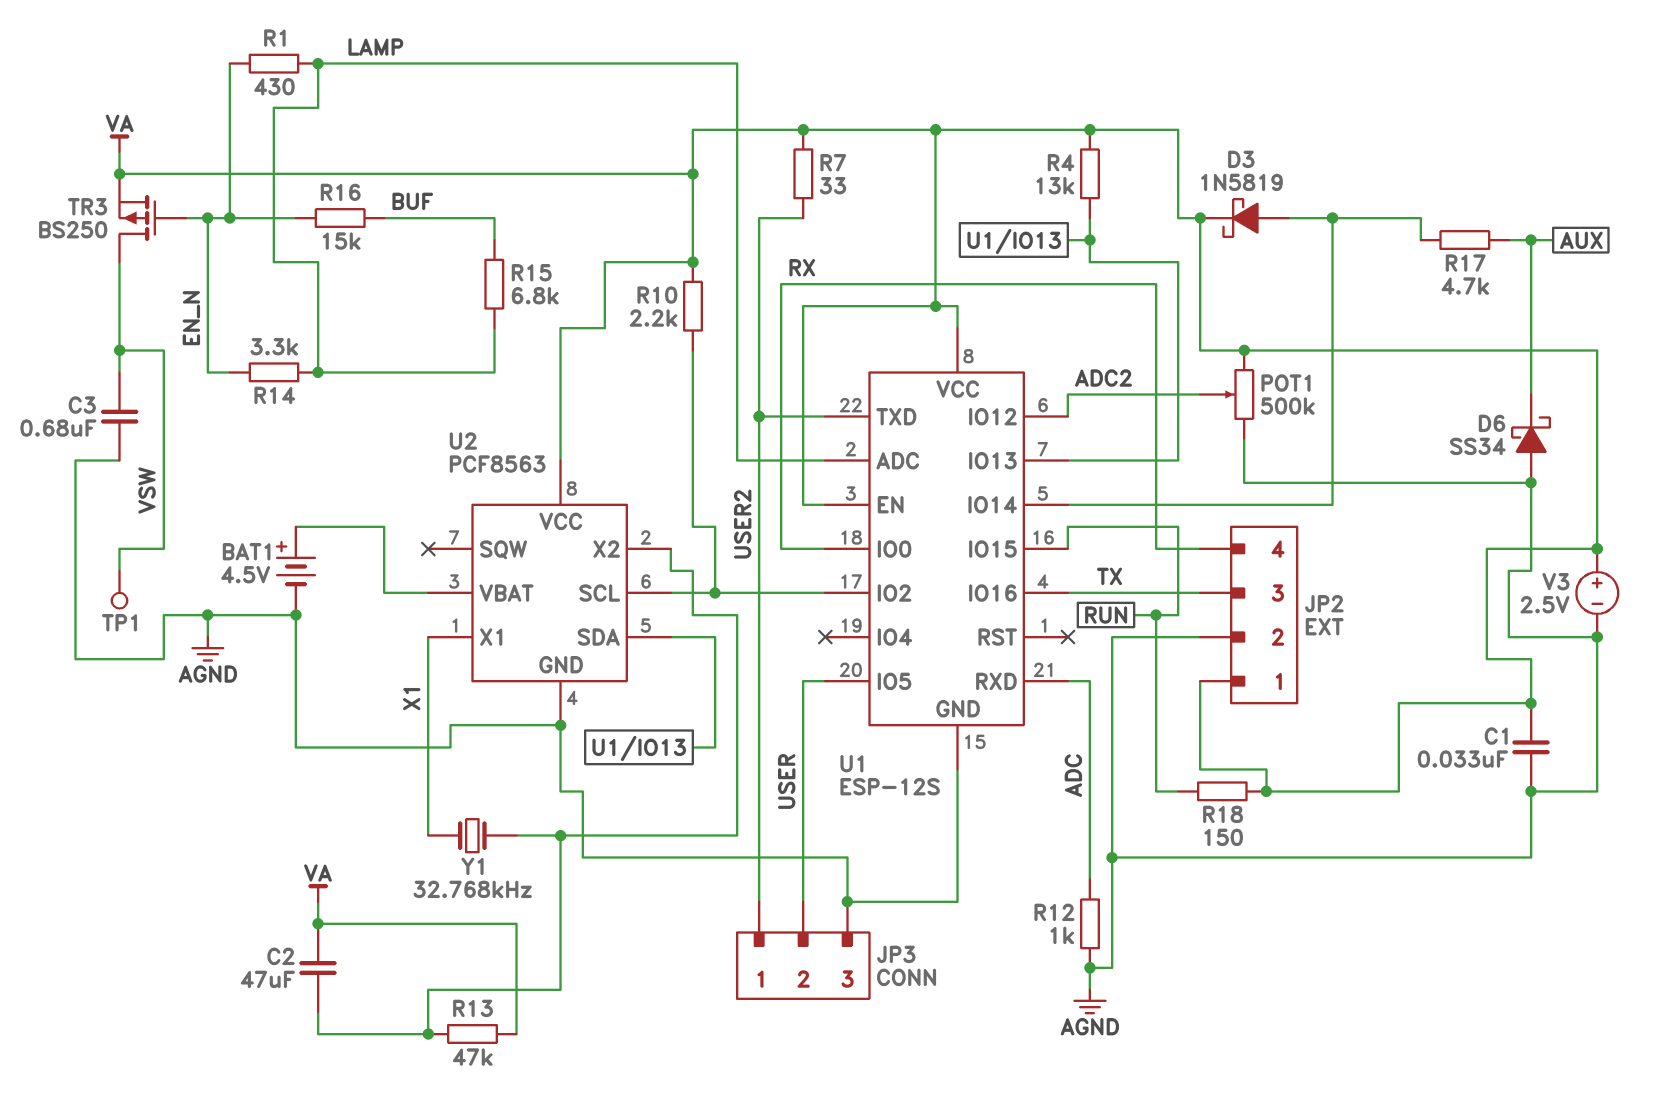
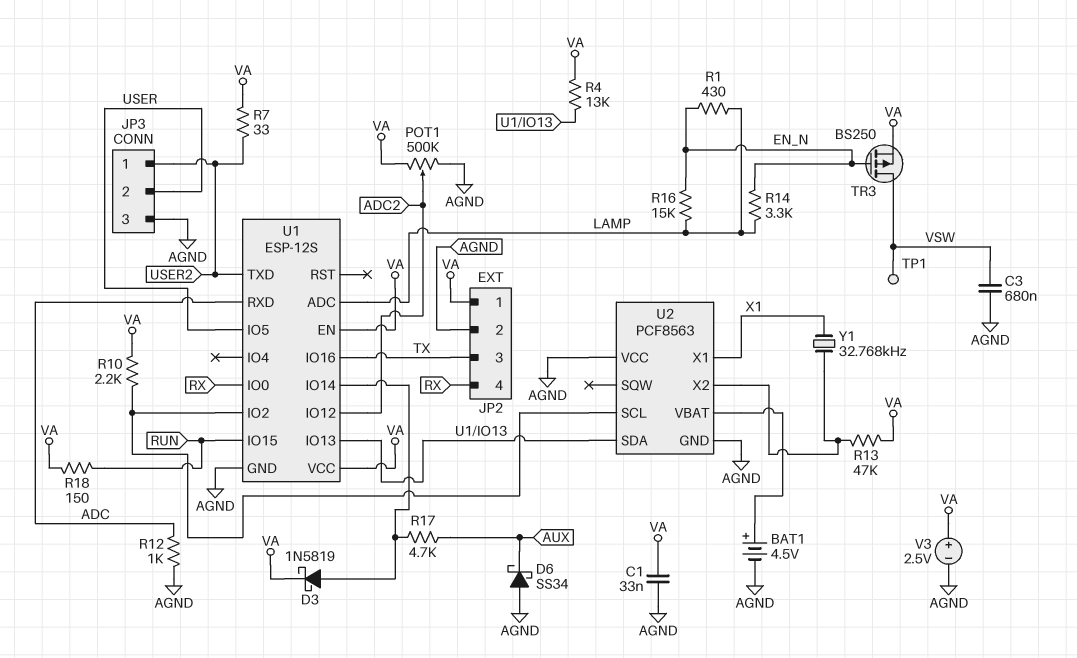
C2: 47uF (U2/X2, VA) -> none
R15: 6.8k (BUF, LAMP) -> none
R16: 15k (BUF, EN_N) -> 15k (EN_N, LAMP)
U2 pin VCC: VA -> AGND

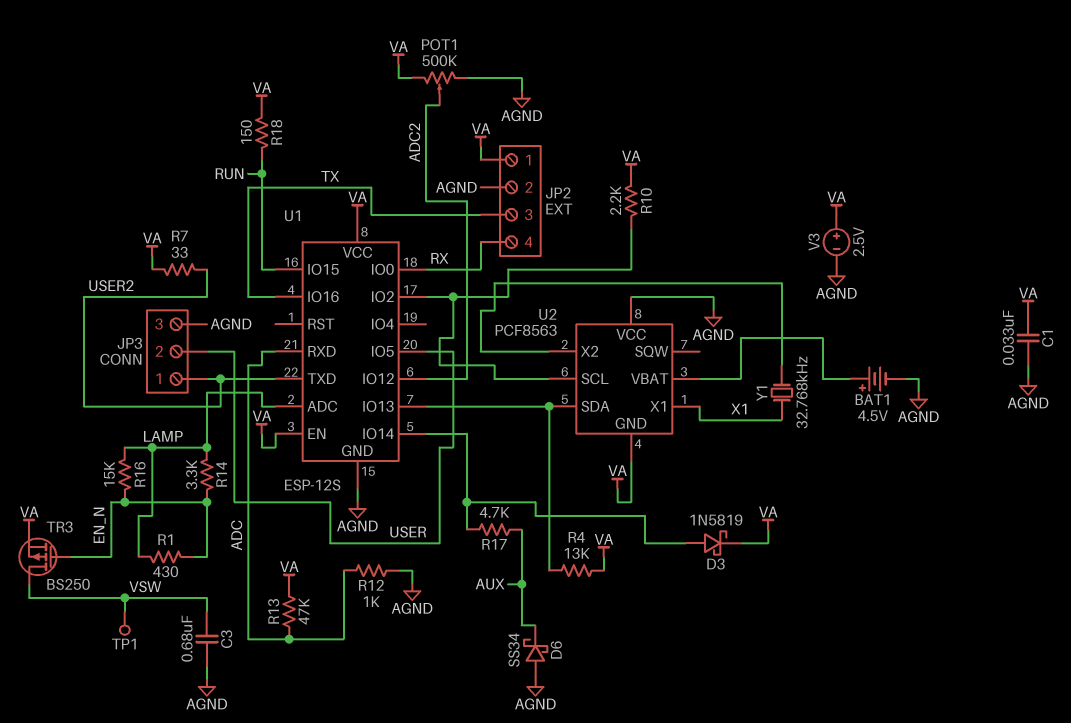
R13: 47k (U2/X2, VA) -> 47k (ADC, VA)
U2 pin GND: AGND -> VA

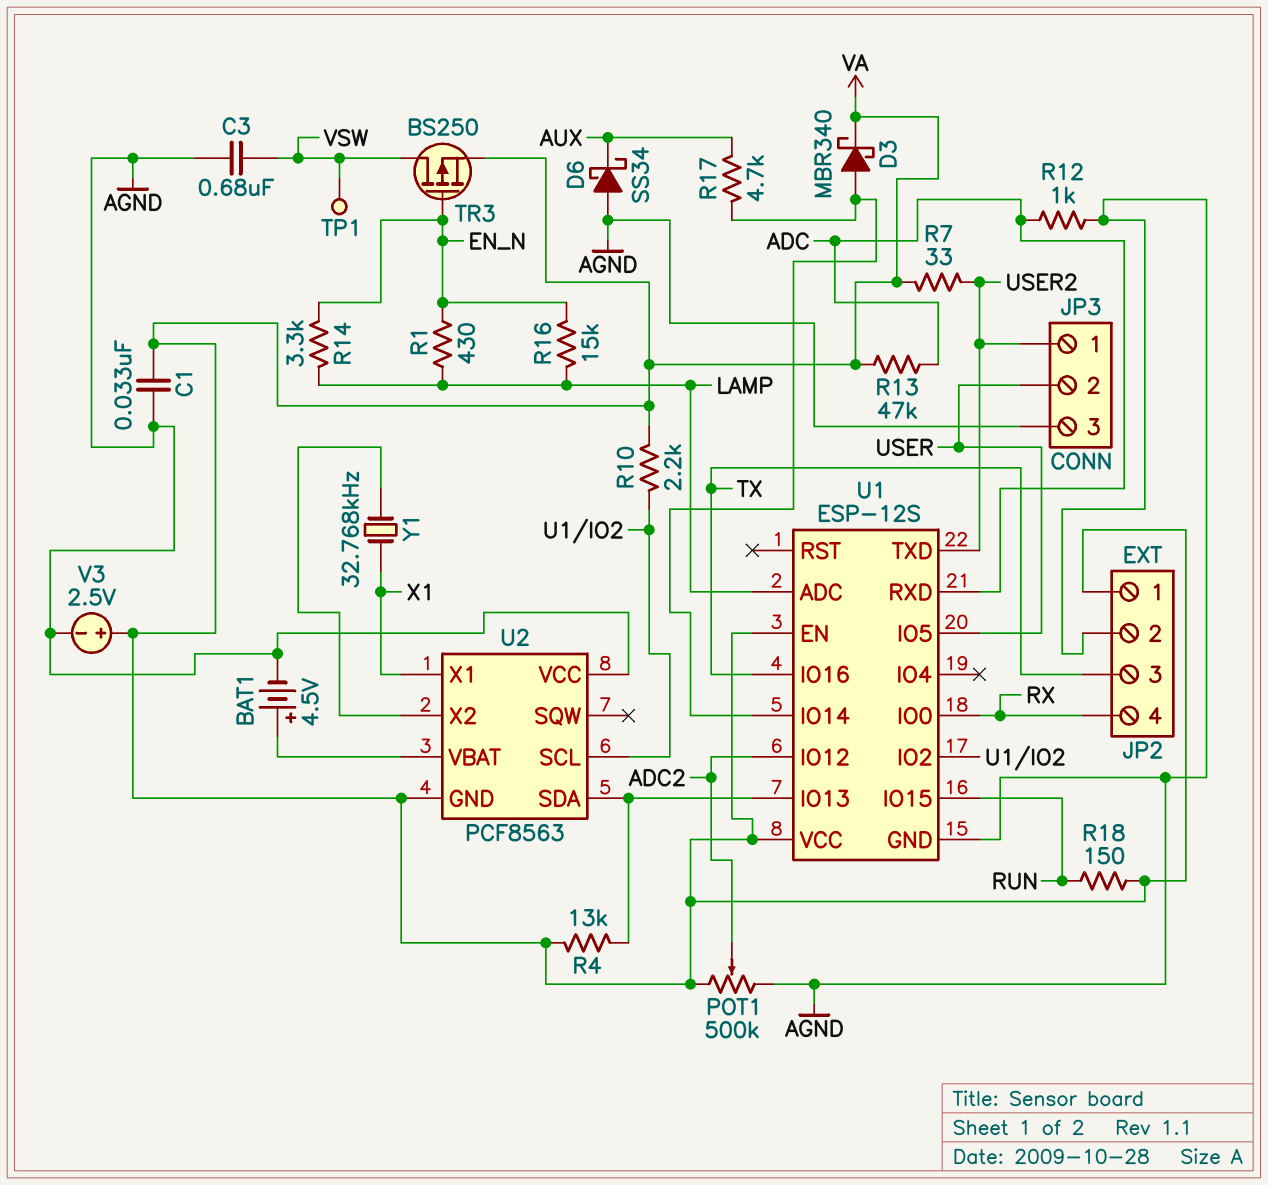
D3: schottky 1N5819 (A U1/IO14, K VA) -> schottky MBR340 (A U1/IO14, K VA)

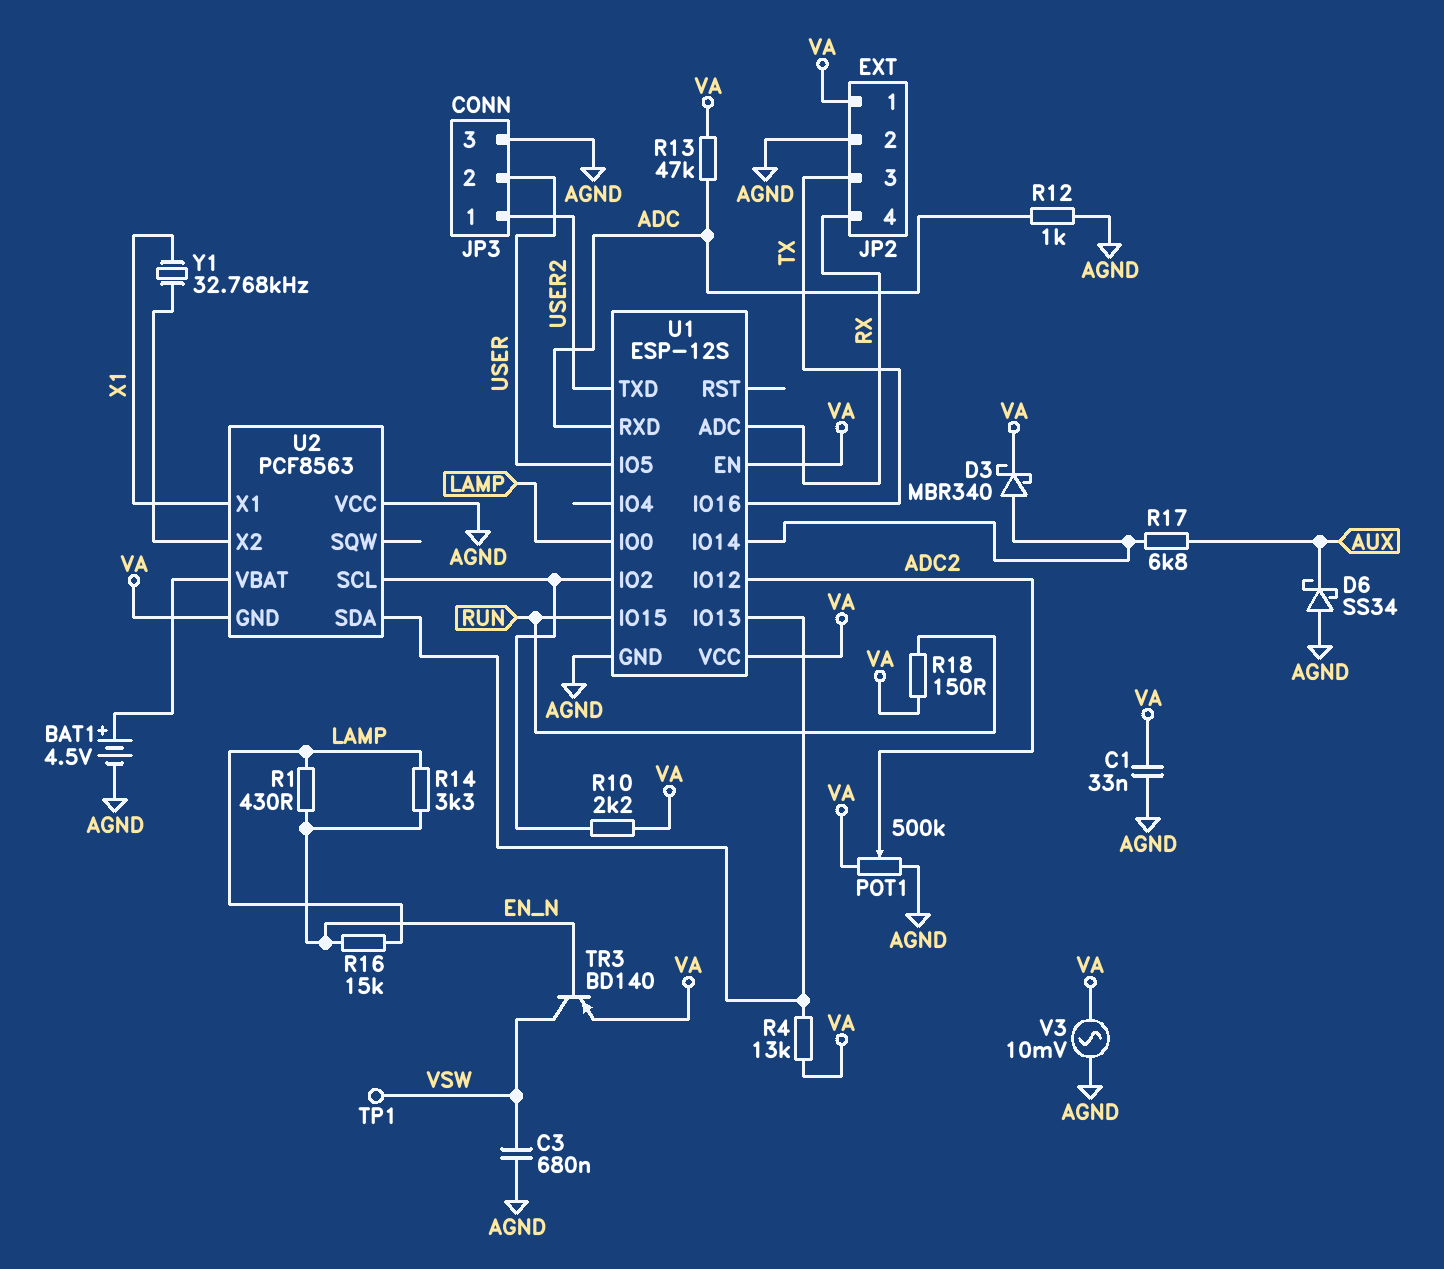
R7: 33 (USER2, VA) -> none
R17: 4.7k (AUX, U1/IO14) -> 6.8k (AUX, U1/IO14)
TR3: PMOS BS250 (G EN_N, D VSW, S VA) -> PNP BD140 (B EN_N, C VSW, E VA)
U1 pin ADC: LAMP -> RX
U1 pin IO0: RX -> LAMP
V3: 2.5V (plus VA, minus AGND) -> AC 10mV (AGND, VA)

